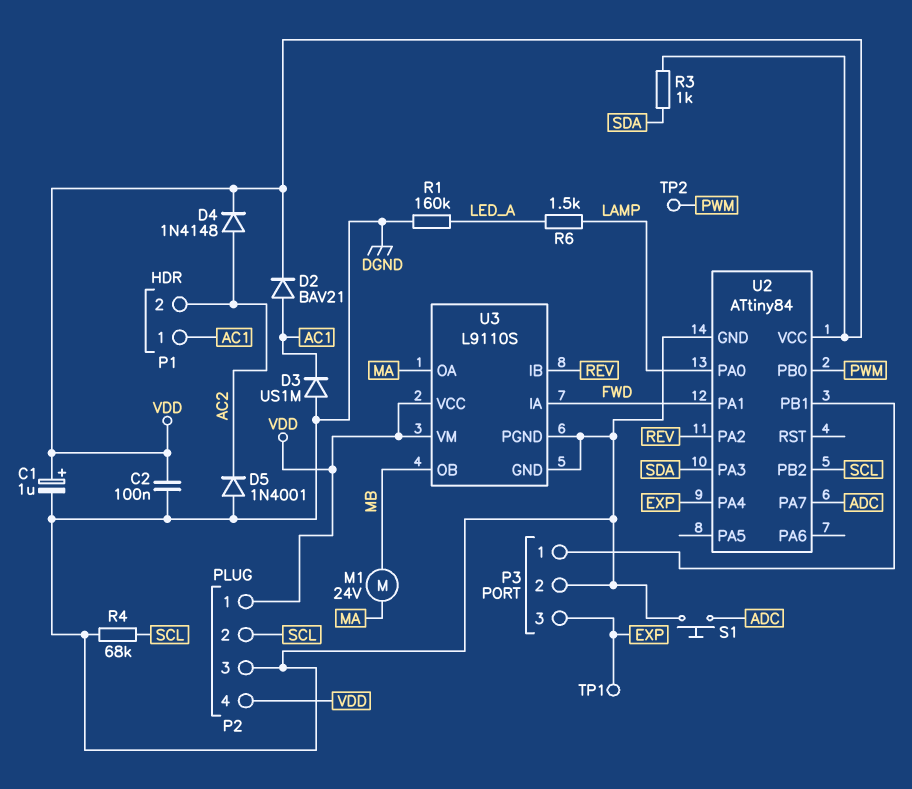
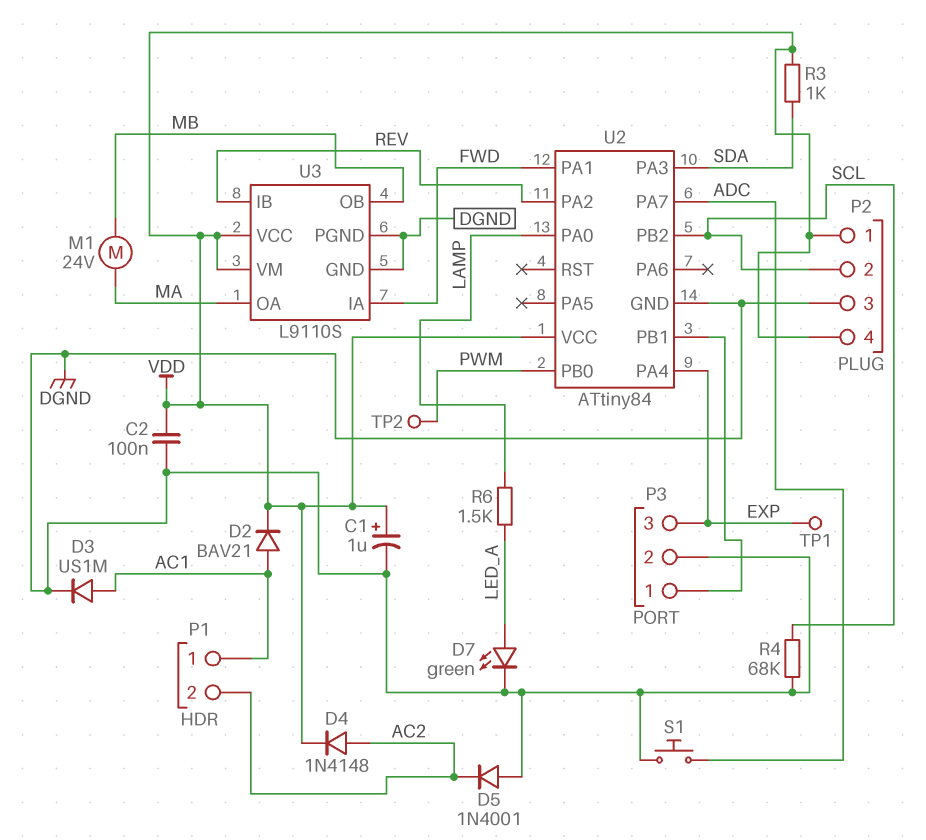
D3: diode US1M (A DGND, K AC1) -> diode US1M (A AC1, K DGND)
D7: none -> LED green (A LED_A, K DGND)
R1: 160k (DGND, LED_A) -> none

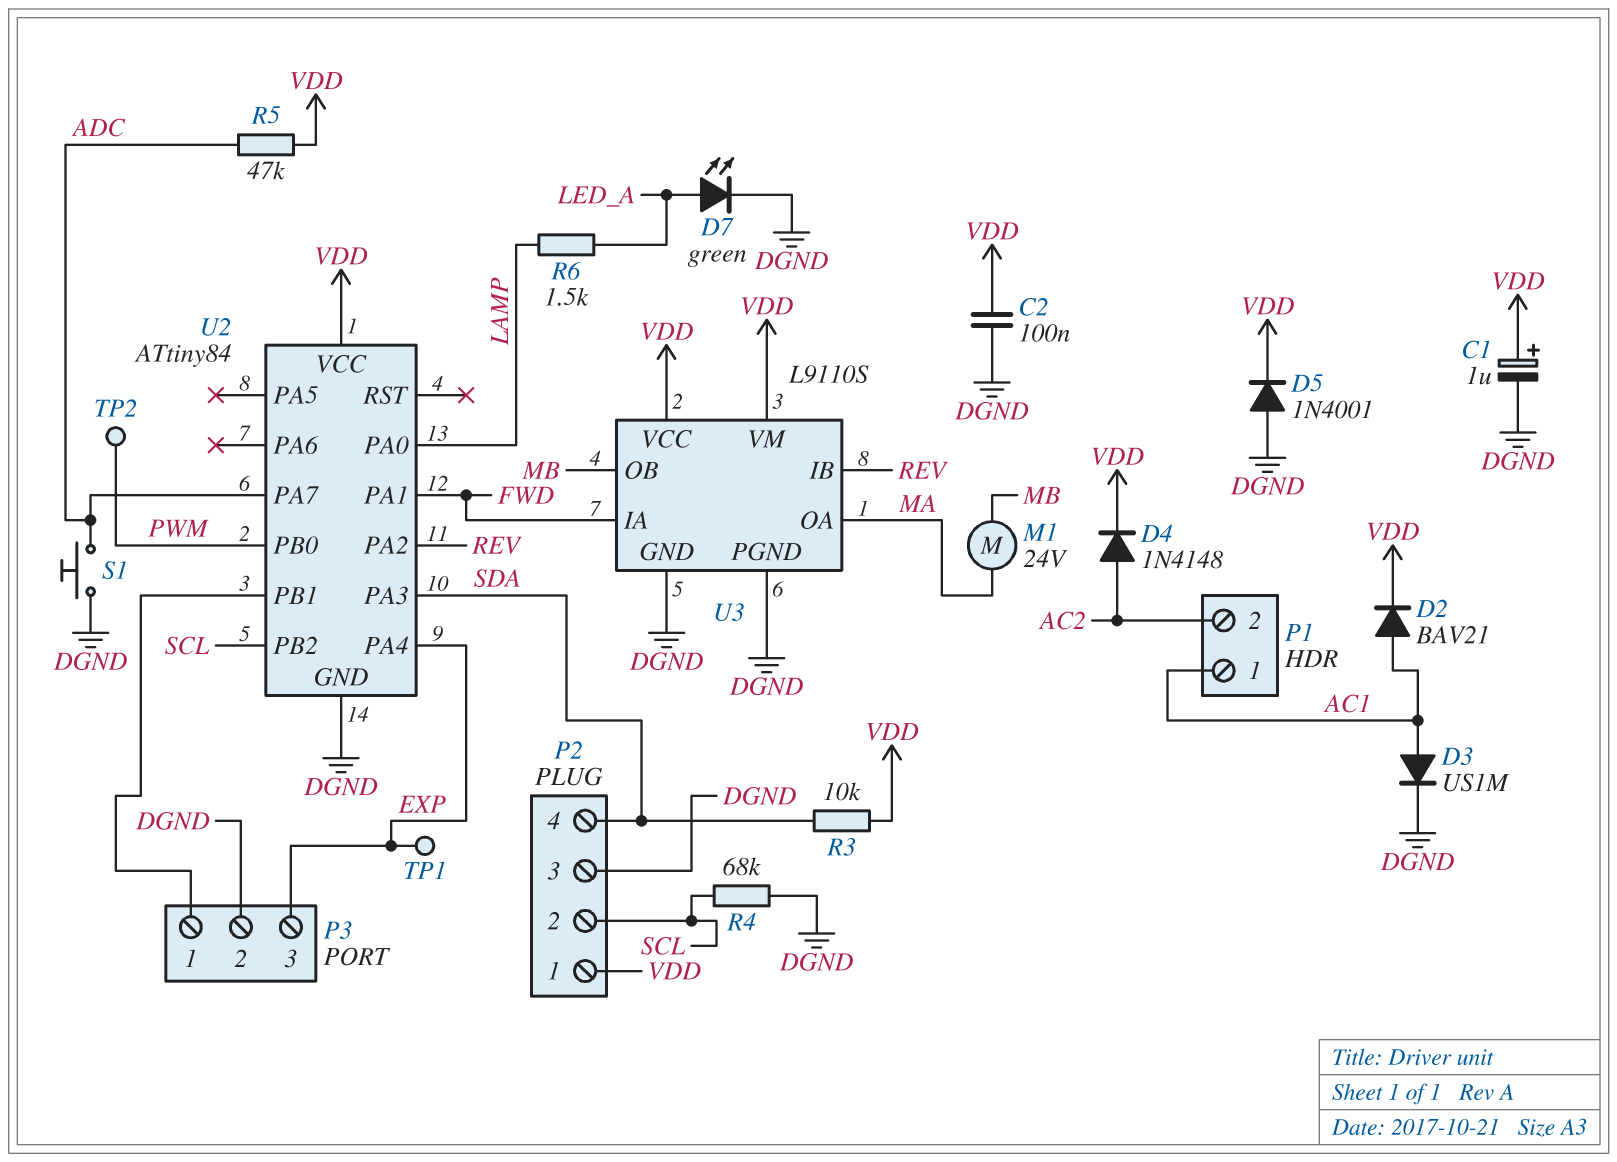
D5: diode 1N4001 (A DGND, K AC2) -> diode 1N4001 (A DGND, K VDD)
P2 pin 4: VDD -> SDA
R3: 1k (SDA, VDD) -> 10k (SDA, VDD)
R5: none -> 47k (ADC, VDD)

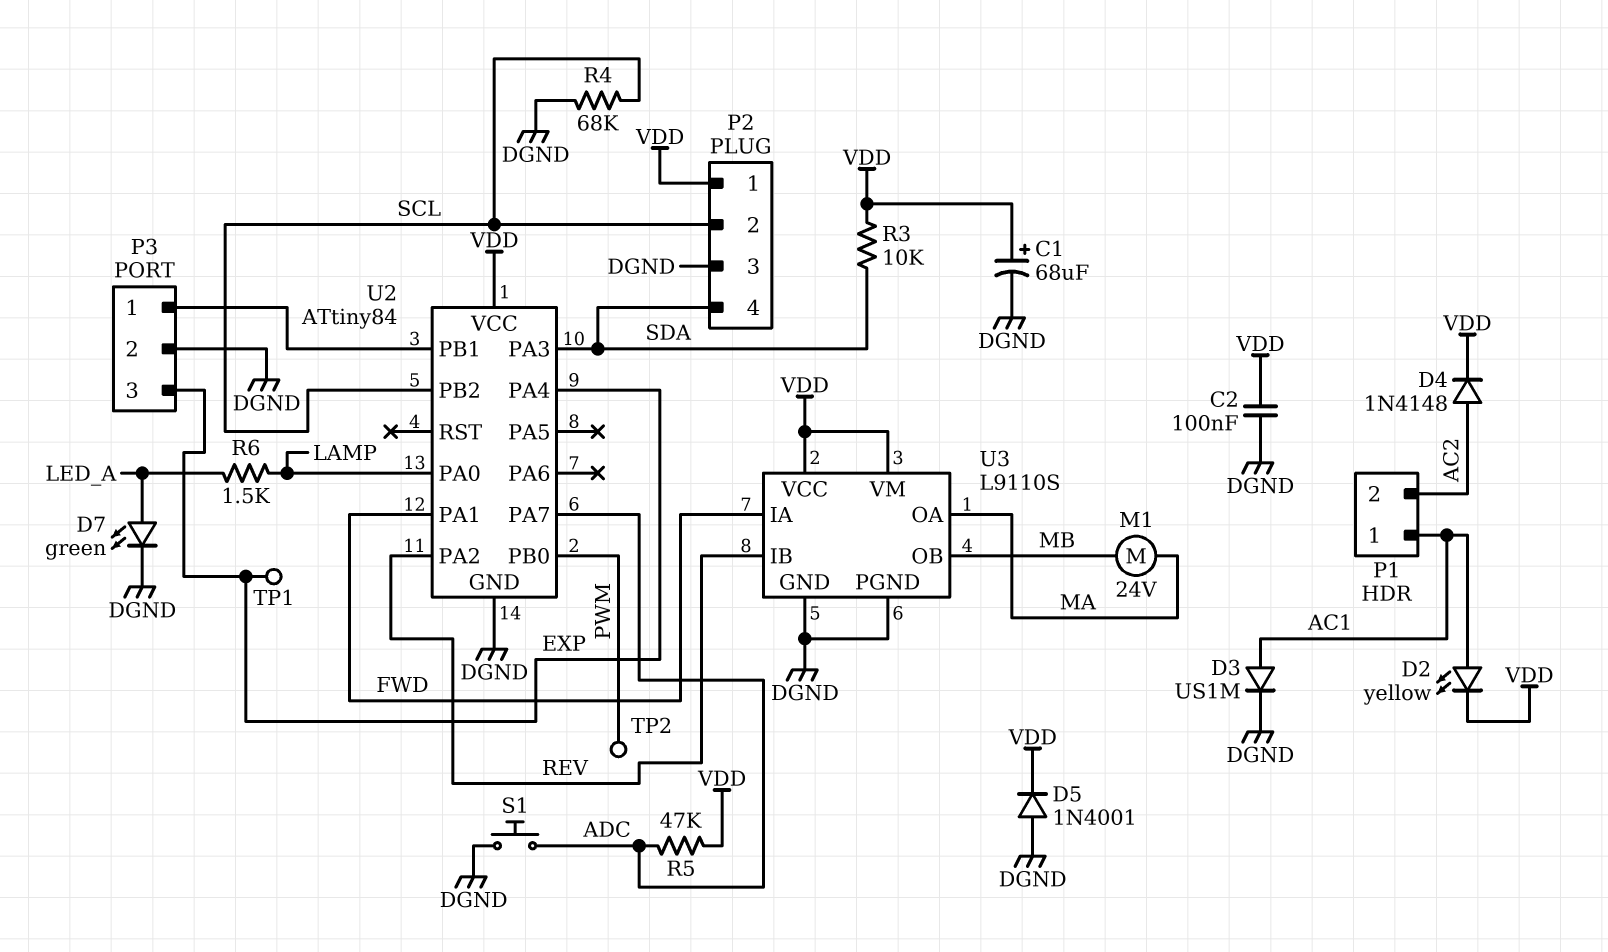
C1: 1uF (plus VDD, minus DGND) -> 68uF (plus VDD, minus DGND)
D2: diode BAV21 (A AC1, K VDD) -> LED yellow (A AC1, K VDD)

